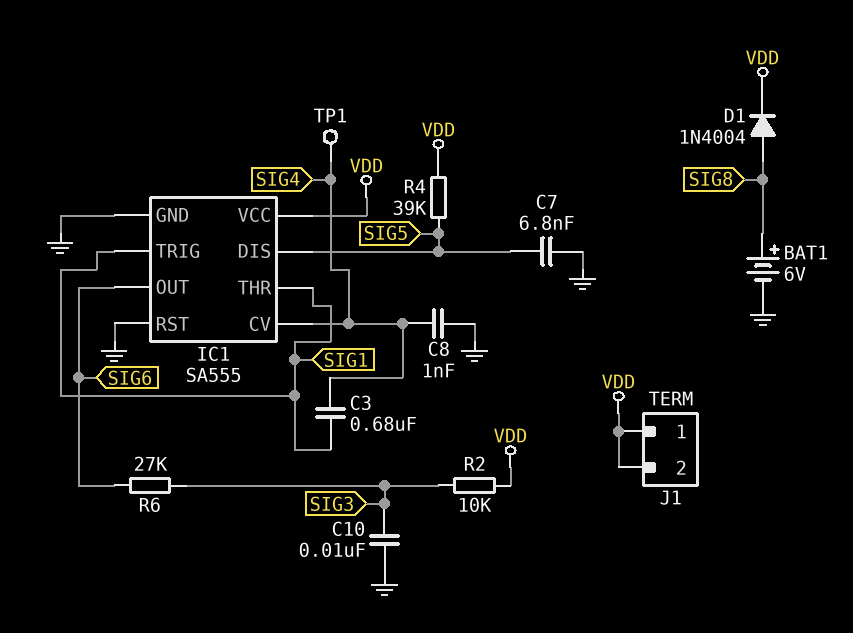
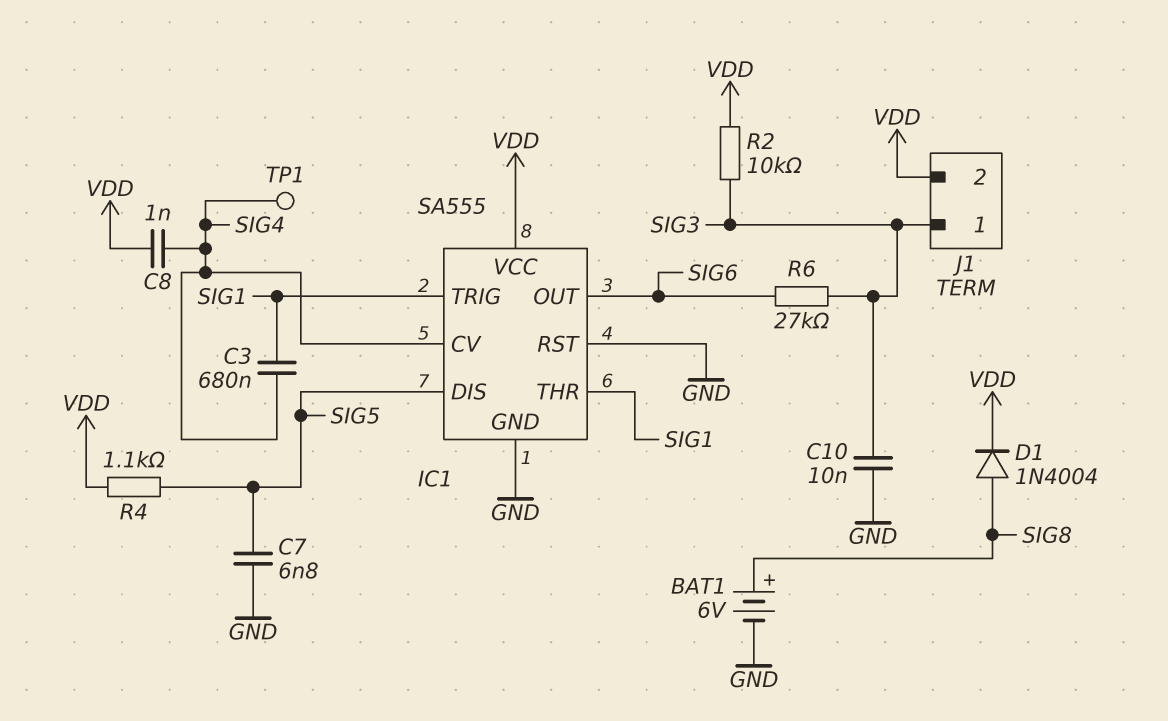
C8: 1nF (GND, SIG4) -> 1nF (SIG4, VDD)
J1 pin 1: VDD -> SIG3
R4: 39k (SIG5, VDD) -> 1.1k (SIG5, VDD)

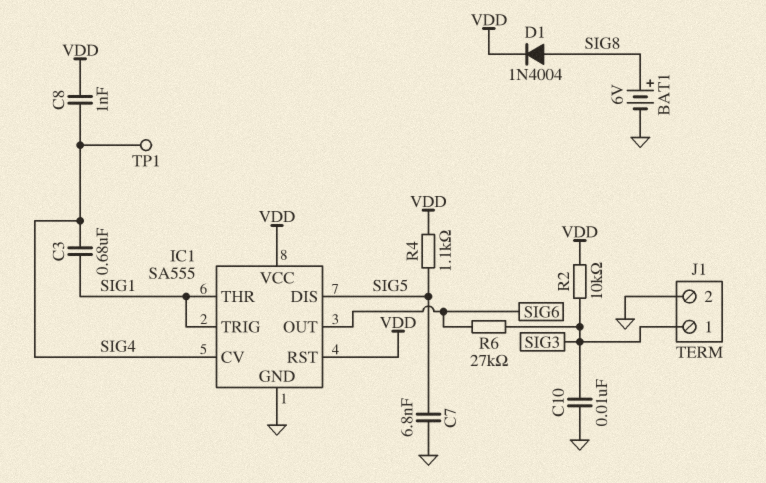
IC1 pin RST: GND -> VDD
J1 pin 2: VDD -> GND

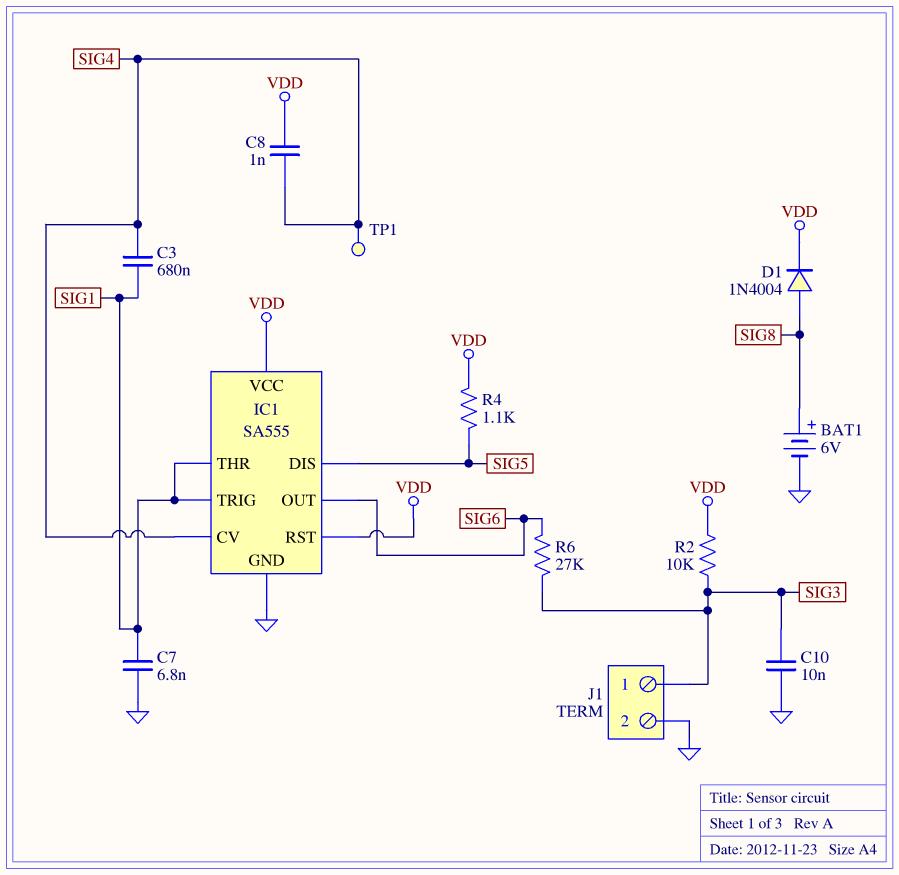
C7: 6.8nF (GND, SIG5) -> 6.8nF (GND, SIG1)

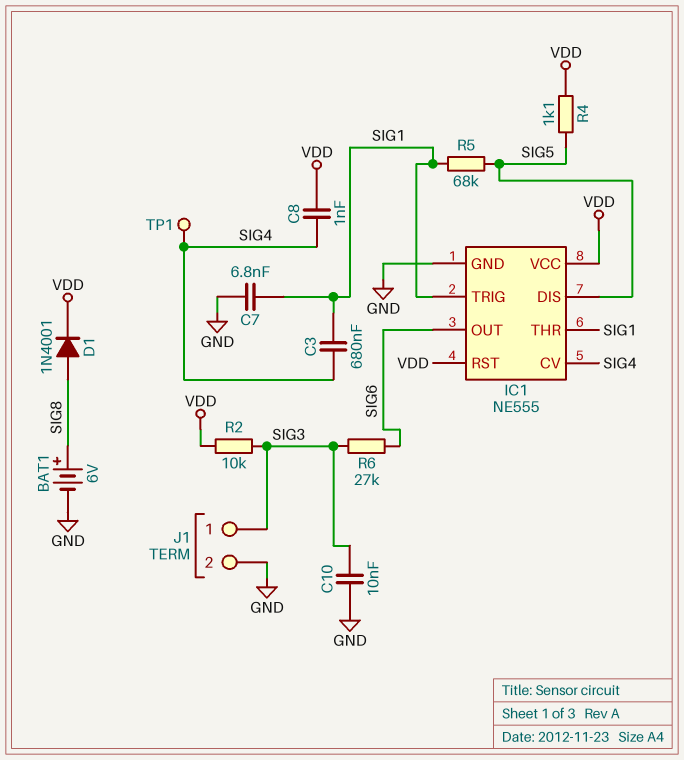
D1: diode 1N4004 (A SIG8, K VDD) -> diode 1N4001 (A SIG8, K VDD)
IC1: SA555 -> NE555
R5: none -> 68k (SIG1, SIG5)

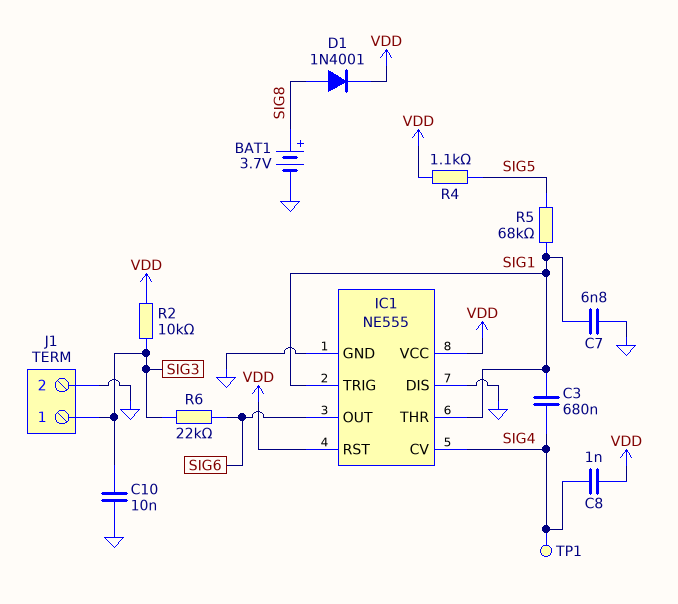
BAT1: 6V (plus SIG8, minus GND) -> 3.7V (plus SIG8, minus GND)
IC1 pin DIS: SIG5 -> GND
R6: 27k (SIG3, SIG6) -> 22k (SIG3, SIG6)

